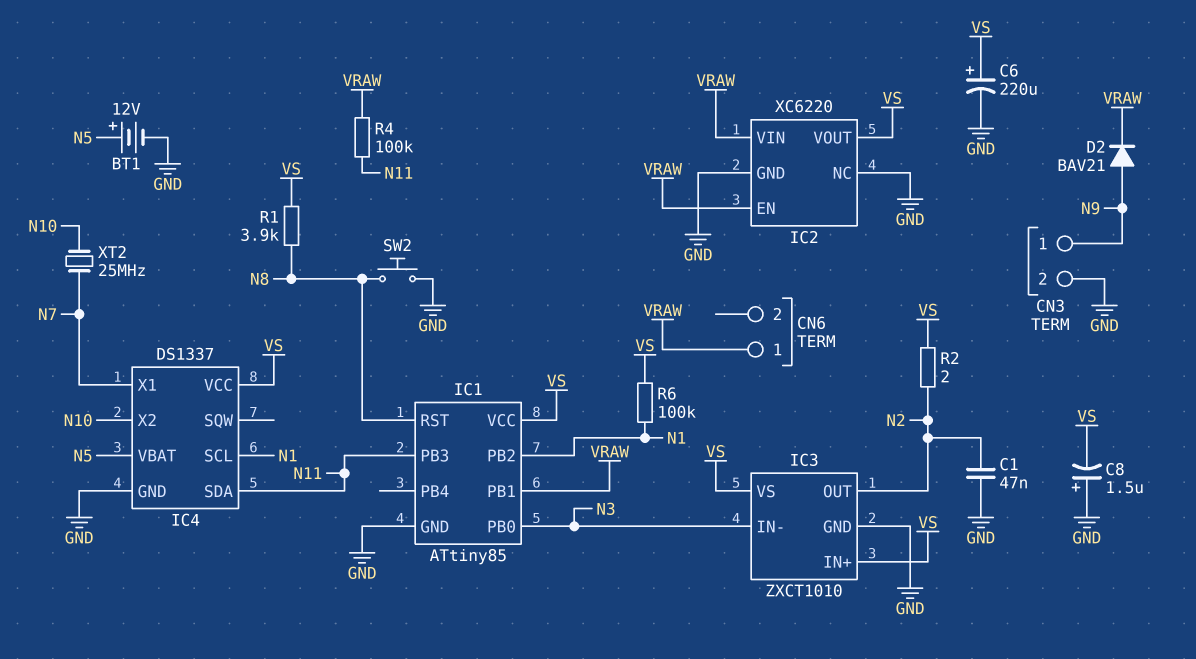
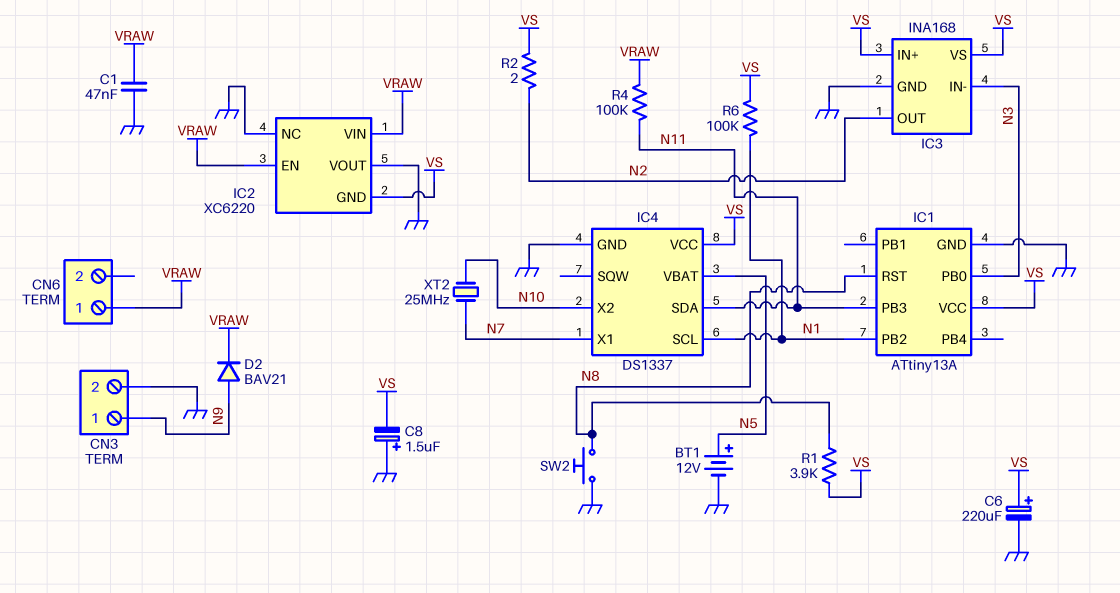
C1: 47nF (GND, N2) -> 47nF (GND, VRAW)
IC1: ATtiny85 -> ATtiny13A
IC1 pin PB1: VRAW -> none
IC2 pin GND: GND -> VS
IC2 pin VOUT: VS -> GND
IC3: ZXCT1010 -> INA168

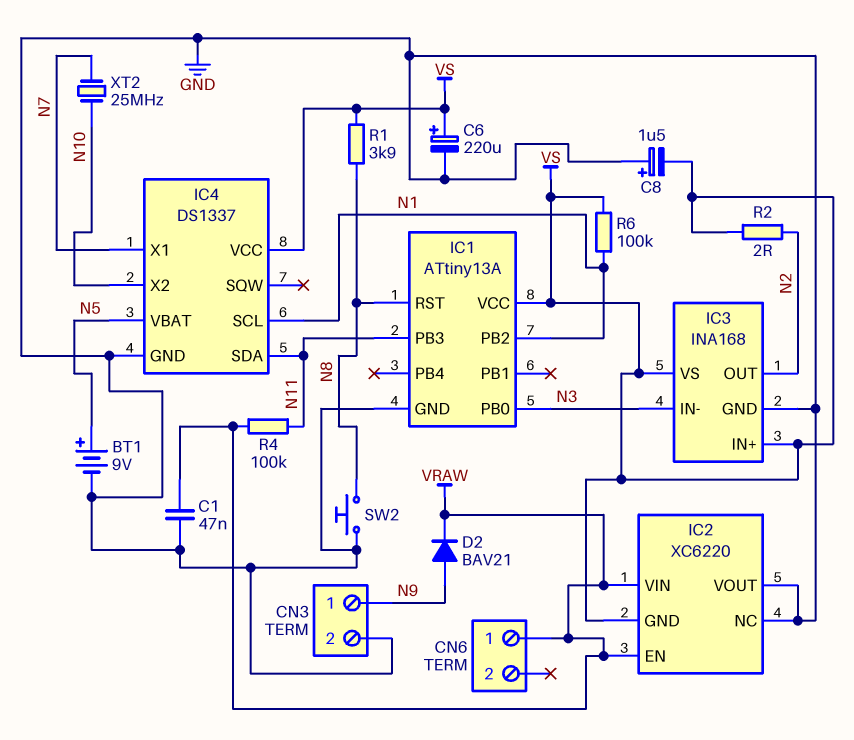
BT1: 12V (plus N5, minus GND) -> 9V (plus N5, minus GND)

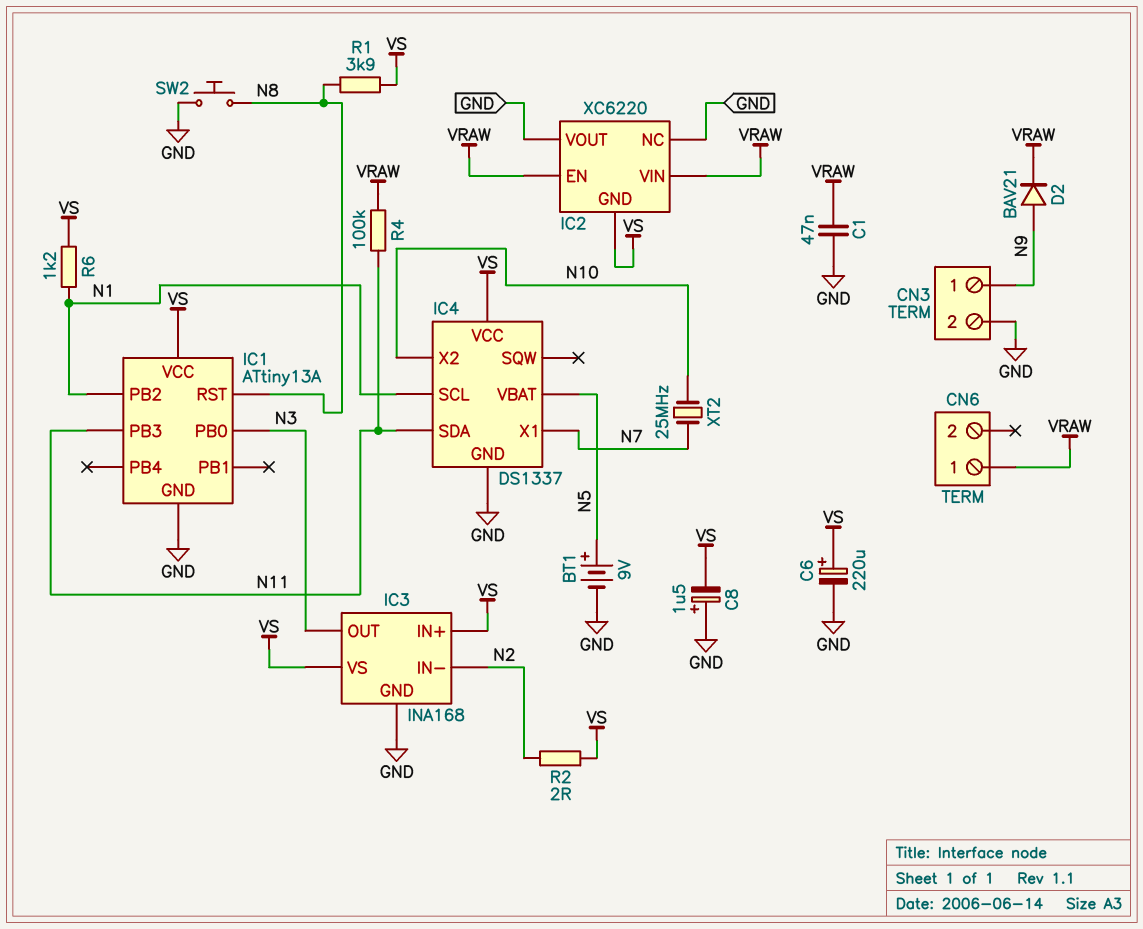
IC3 pin IN-: N3 -> N2
IC3 pin OUT: N2 -> N3
R6: 100k (N1, VS) -> 1.2k (N1, VS)

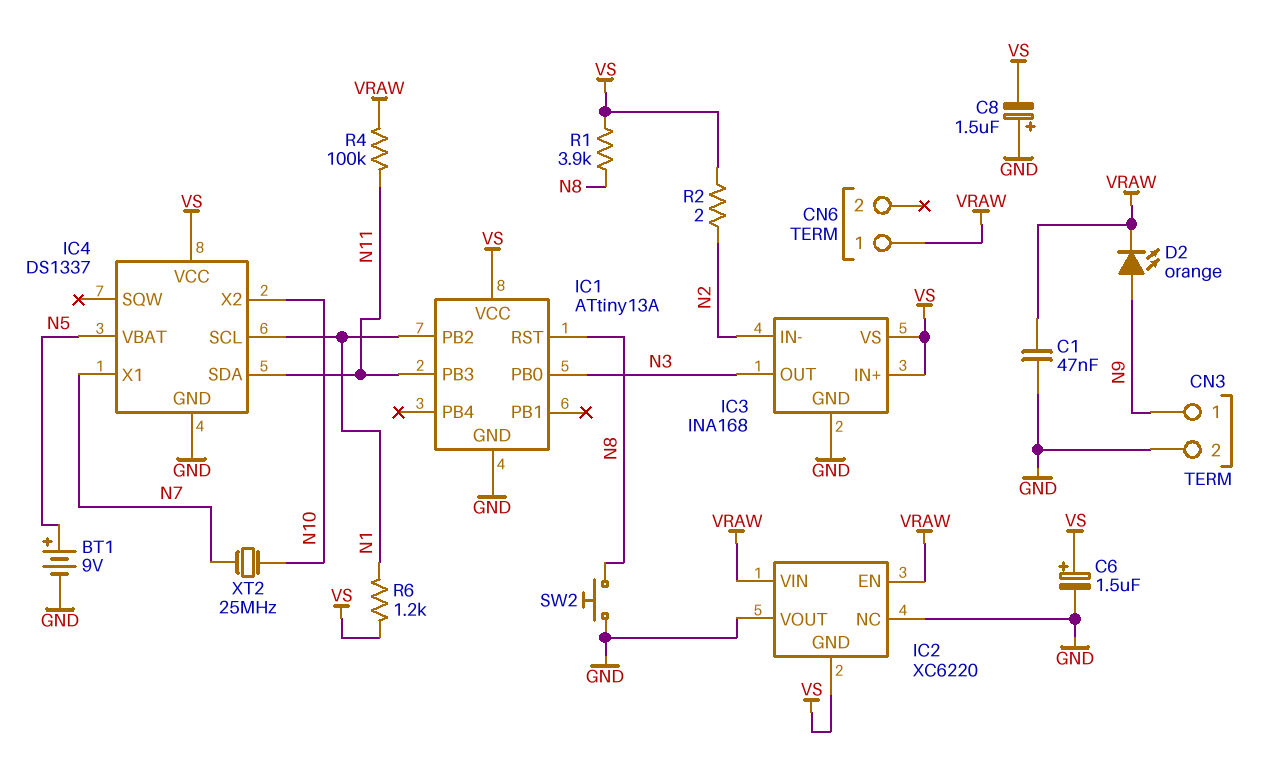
C6: 220uF (plus VS, minus GND) -> 1.5uF (plus VS, minus GND)
D2: diode BAV21 (A N9, K VRAW) -> LED orange (A N9, K VRAW)

